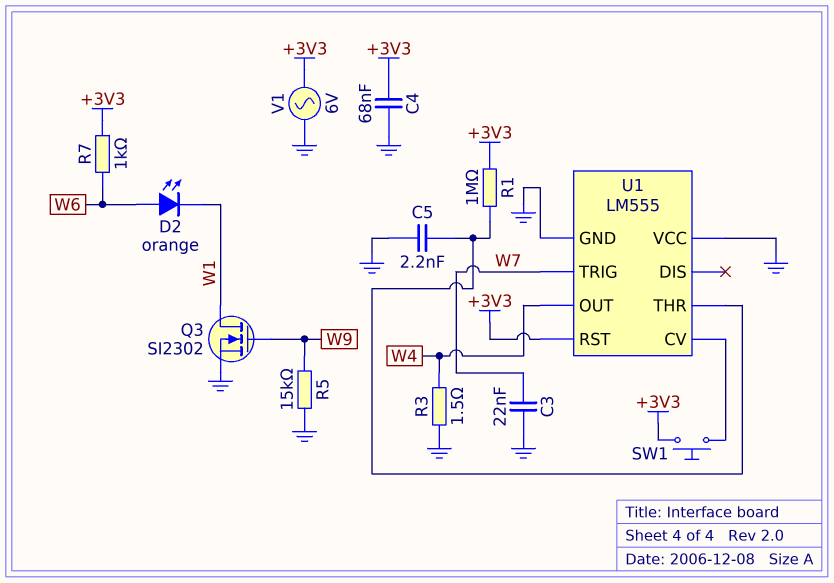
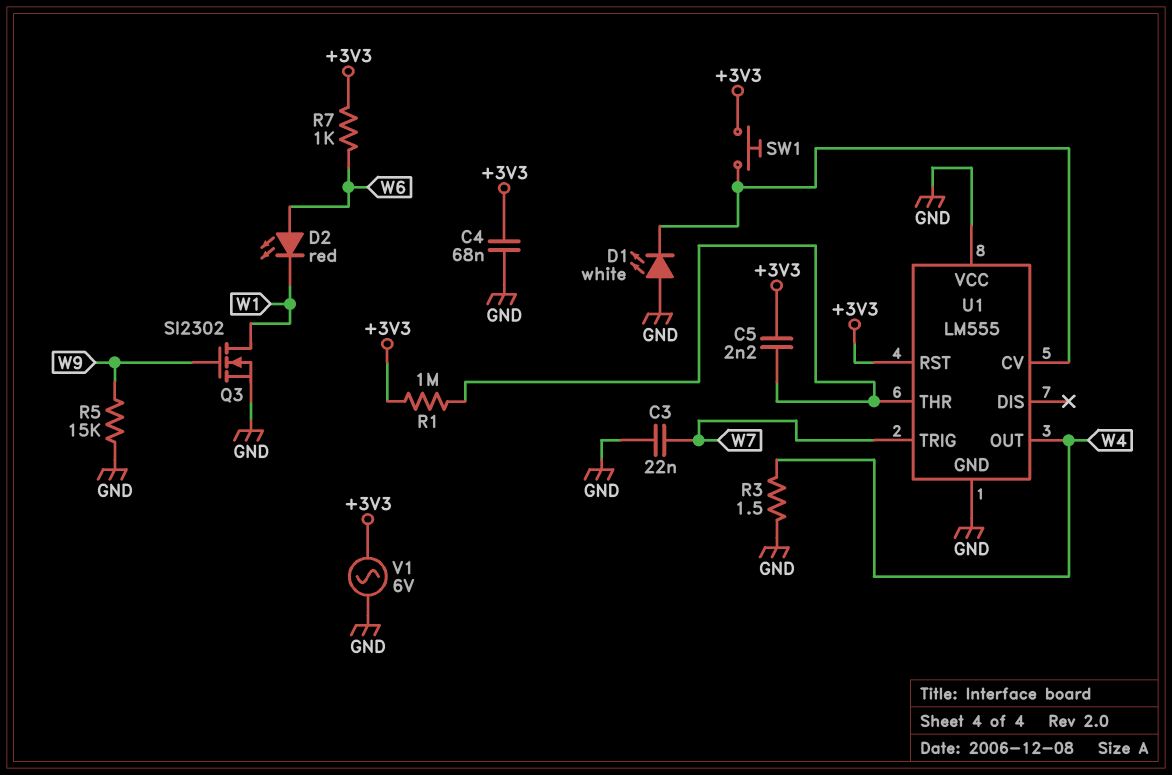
C5: 2.2nF (GND, U1/THR) -> 2.2nF (+3V3, U1/THR)
D1: none -> LED white (A GND, K U1/CV)
D2: LED orange (A W6, K W1) -> LED red (A W6, K W1)

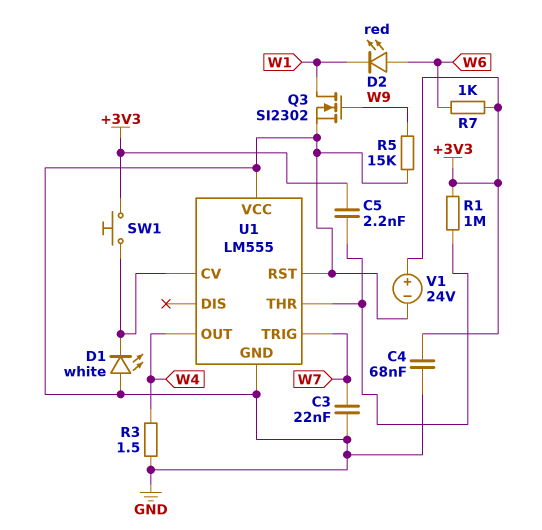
U1 pin RST: +3V3 -> GND
V1: AC 6V (+3V3, GND) -> 24V (plus +3V3, minus GND)

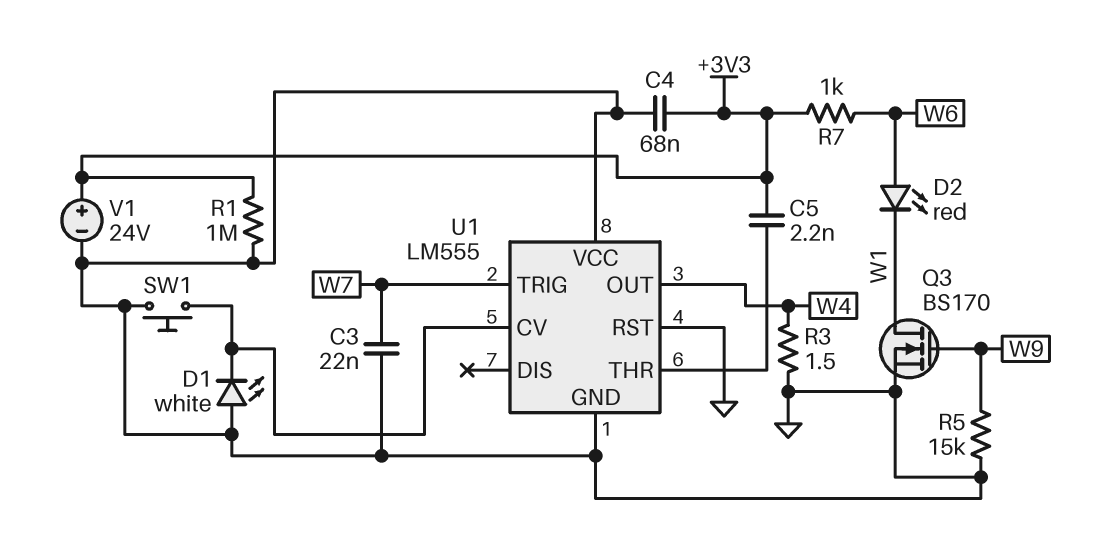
Q3: NMOS SI2302 (G W9, D W1, S GND) -> NMOS BS170 (G W9, D W1, S GND)
R1: 1M (+3V3, U1/THR) -> 1M (+3V3, GND)
SW1: button (+3V3, U1/CV) -> button (GND, U1/CV)

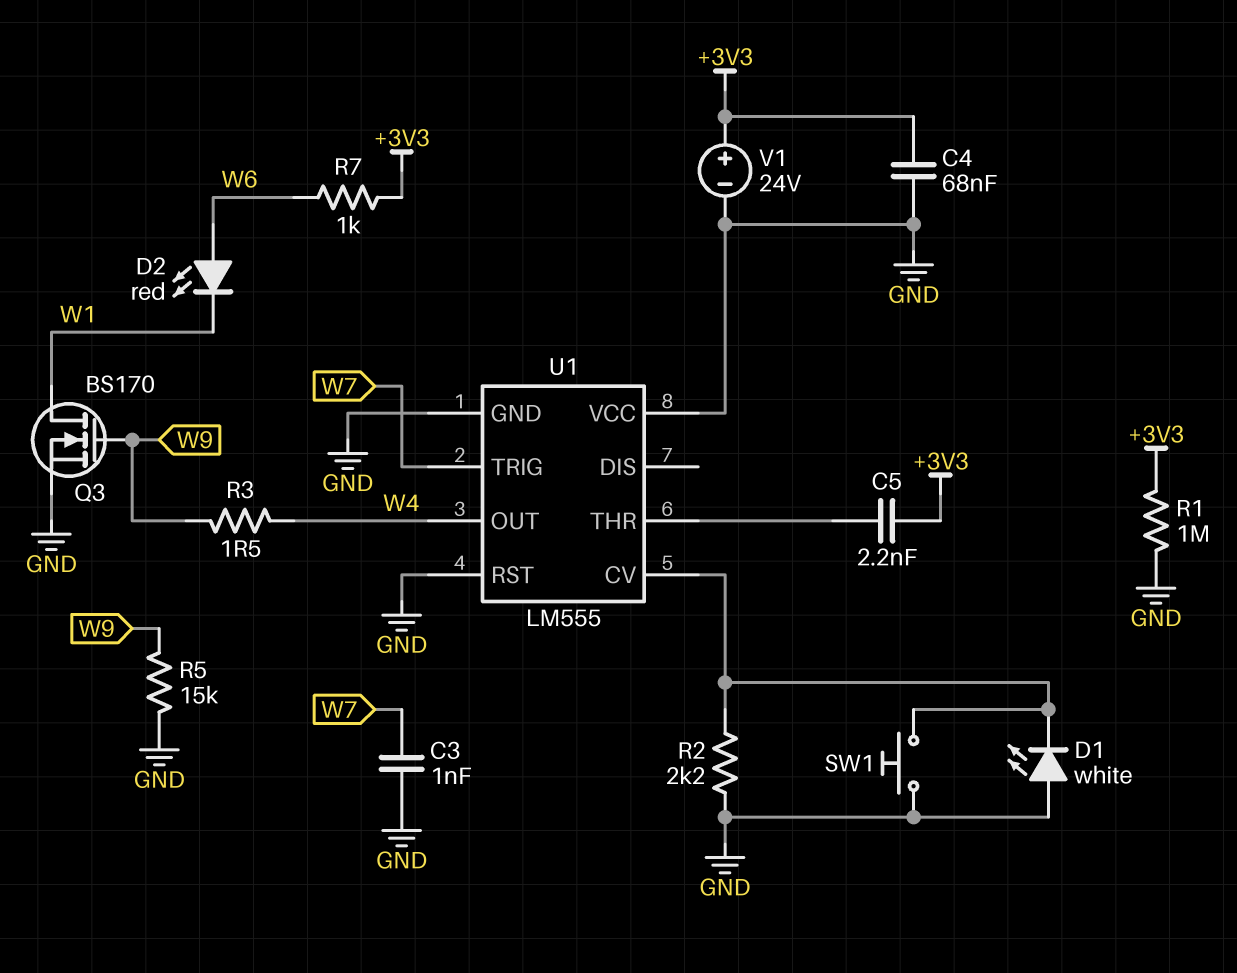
C3: 22nF (GND, W7) -> 1nF (GND, W7)
R2: none -> 2.2k (GND, U1/CV)
R3: 1.5 (GND, W4) -> 1.5 (W4, W9)

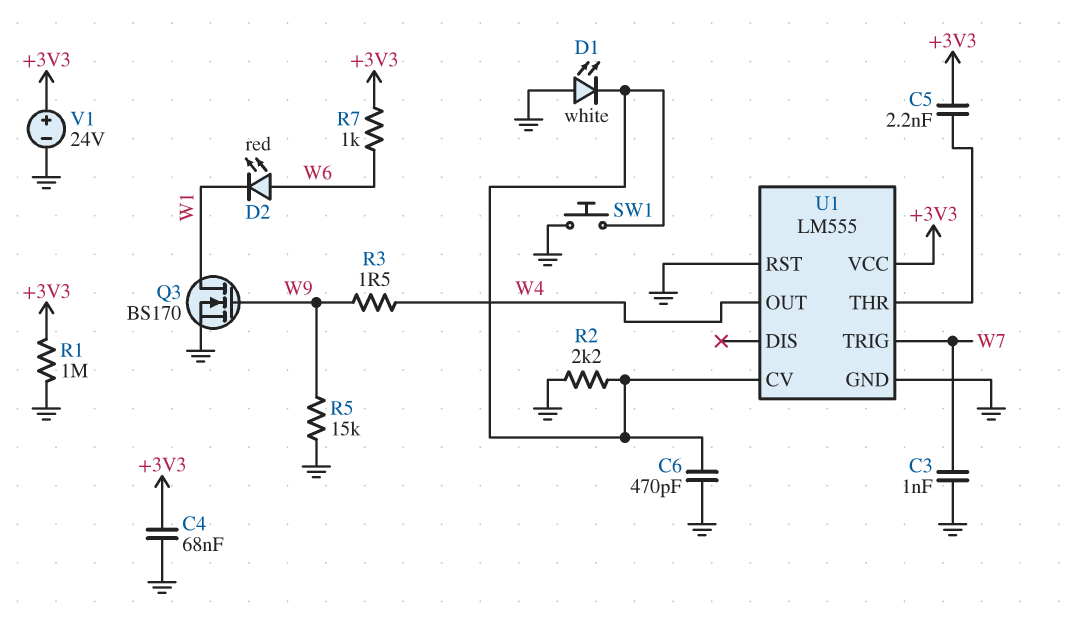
C6: none -> 470pF (GND, U1/CV)
U1 pin VCC: GND -> +3V3

